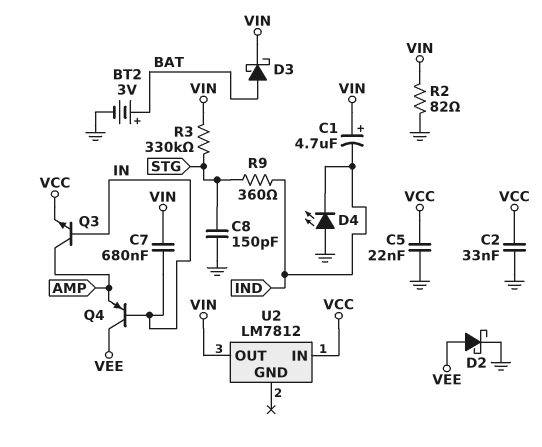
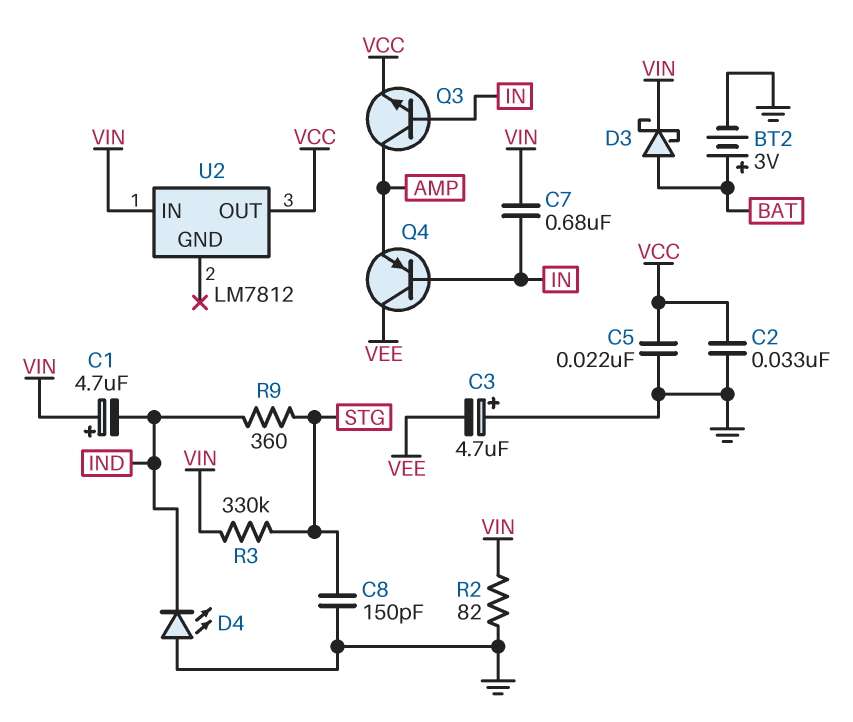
C3: none -> 4.7uF (plus GND, minus VEE)
D2: schottky (A VEE, K GND) -> none
U2 pin IN: VCC -> VIN
U2 pin OUT: VIN -> VCC

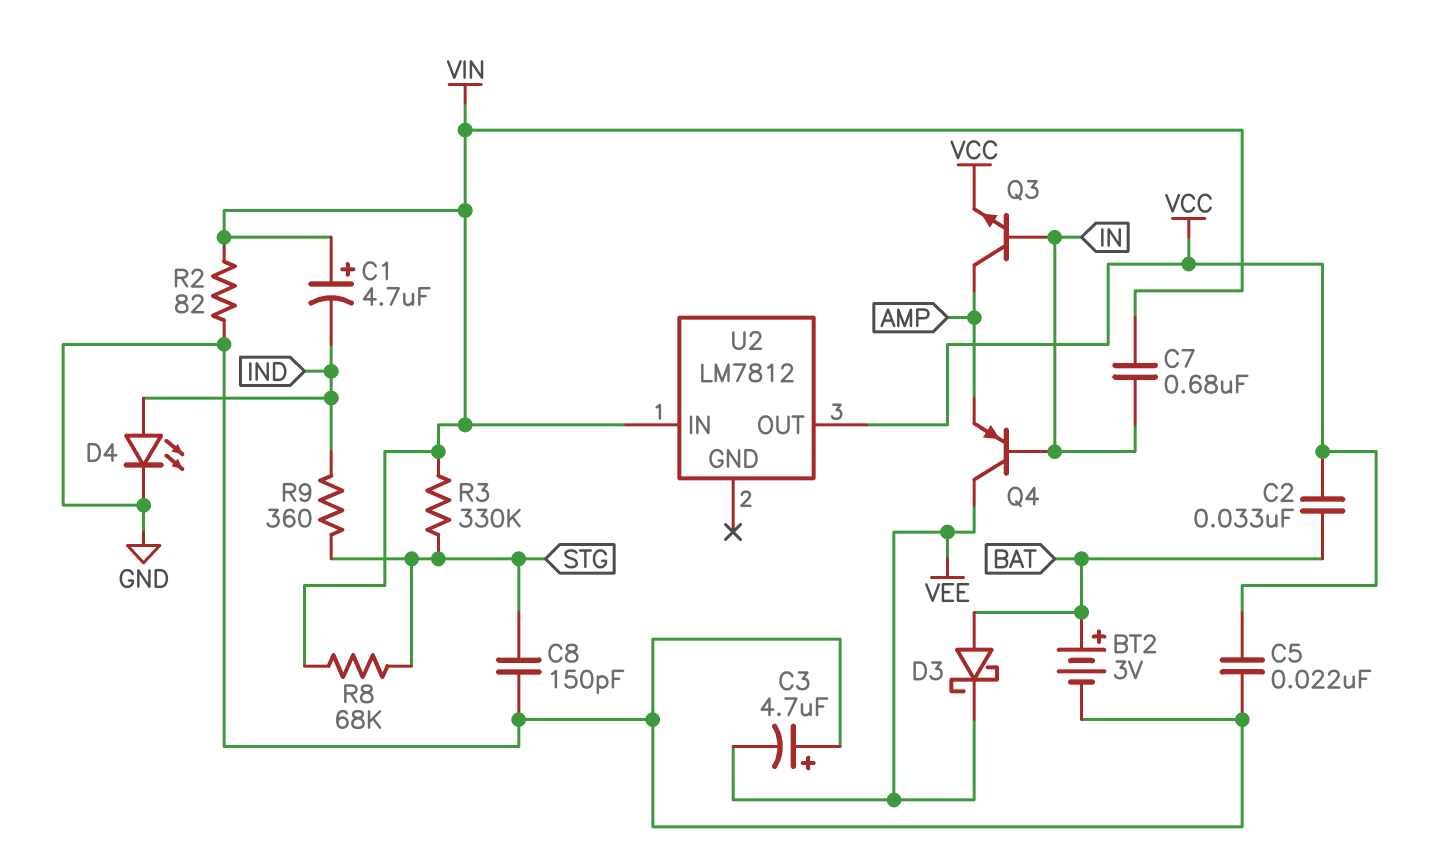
C2: 33nF (GND, VCC) -> 33nF (BAT, VCC)
D3: schottky (A BAT, K VIN) -> schottky (A BAT, K VEE)
D4: LED (A GND, K IND) -> LED (A IND, K GND)
R8: none -> 68k (STG, VIN)

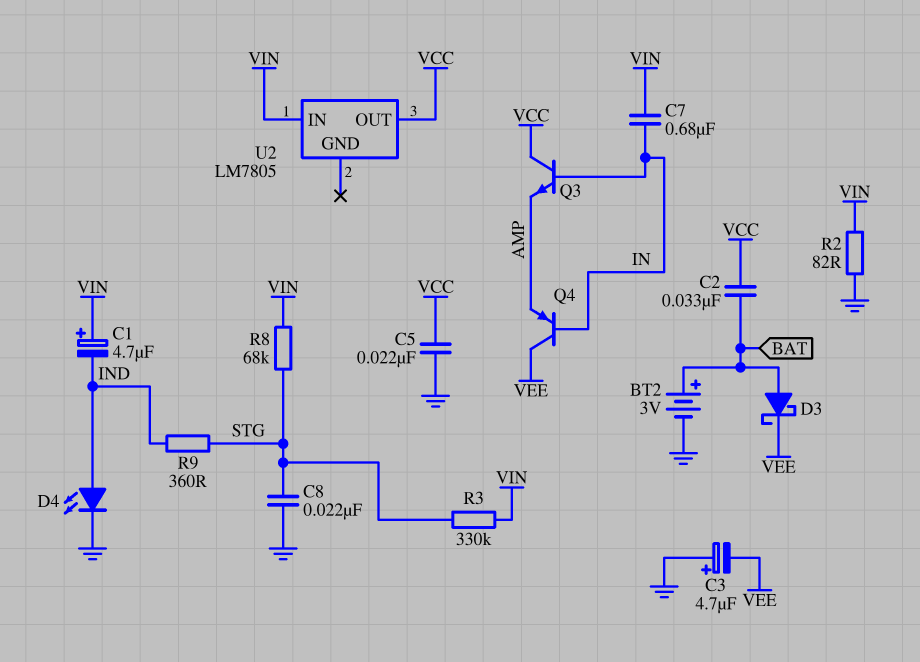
C8: 150pF (GND, STG) -> 22nF (GND, STG)
Q3: NPN (B IN, C AMP, E VCC) -> NPN (B IN, C VCC, E AMP)
U2: LM7812 -> LM7805

